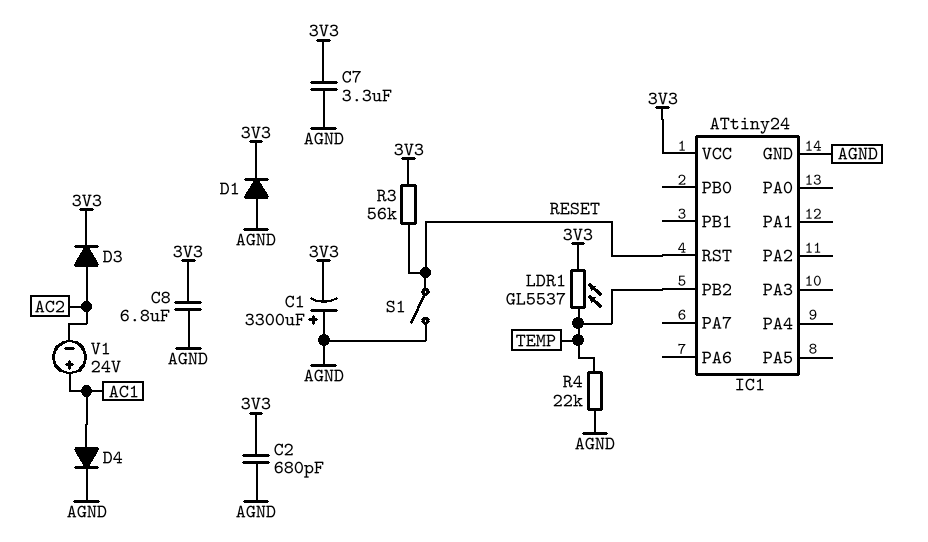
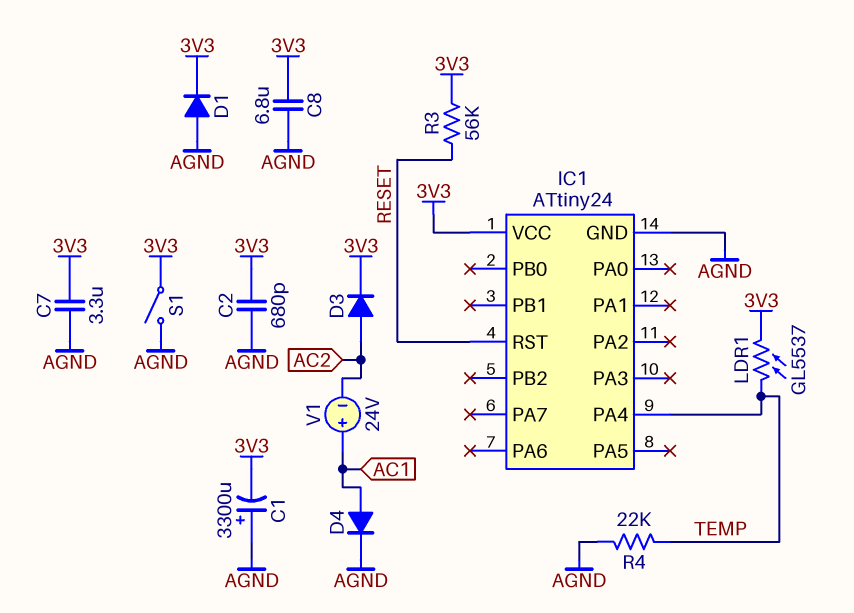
IC1 pin PA4: none -> TEMP
IC1 pin PB2: TEMP -> none
S1: switch (AGND, RESET) -> switch (3V3, AGND)

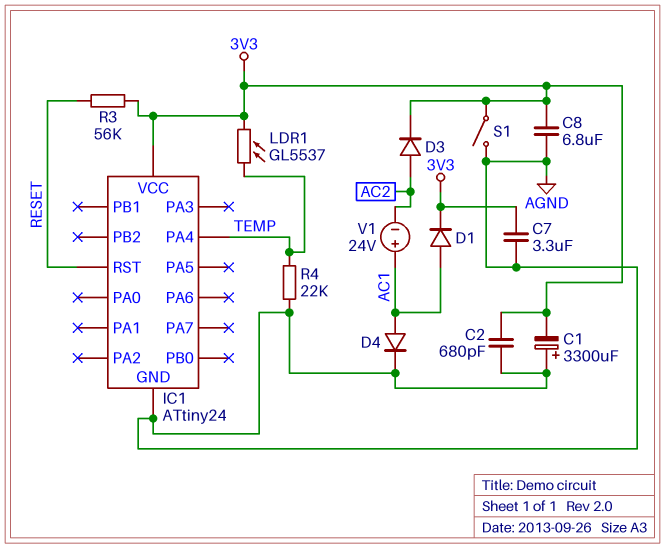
D1: diode (A AGND, K 3V3) -> diode (A AC1, K 3V3)

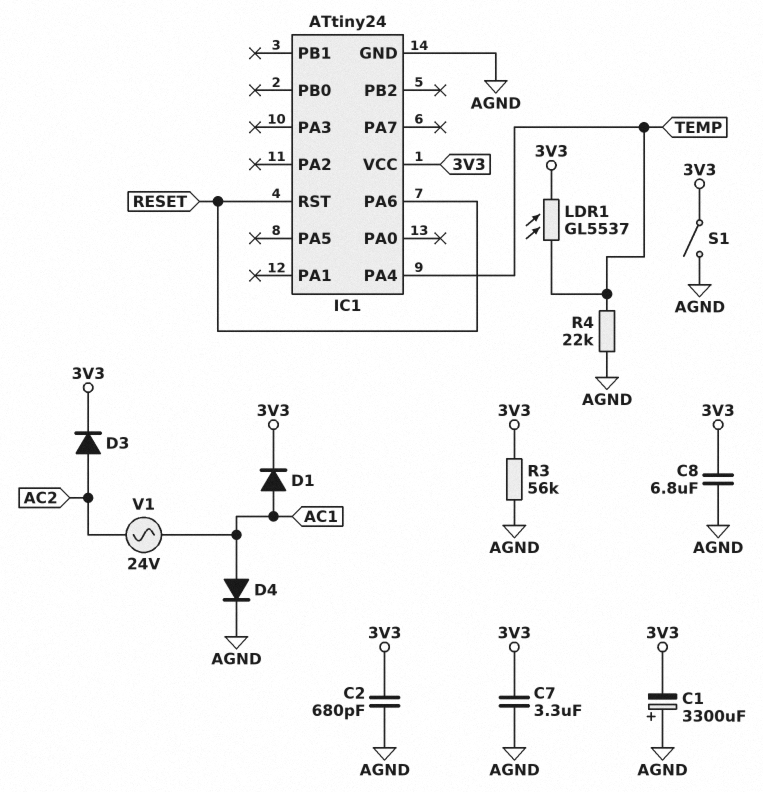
IC1 pin PA6: none -> RESET
R3: 56k (3V3, RESET) -> 56k (3V3, AGND)
V1: 24V (plus AC1, minus AC2) -> AC 24V (AC1, AC2)

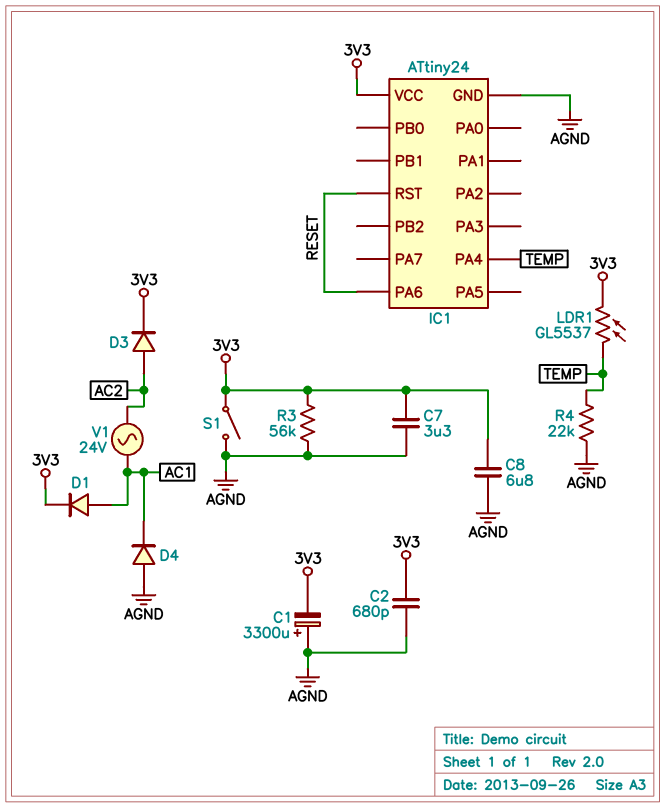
D4: diode (A AC1, K AGND) -> diode (A AGND, K AC1)

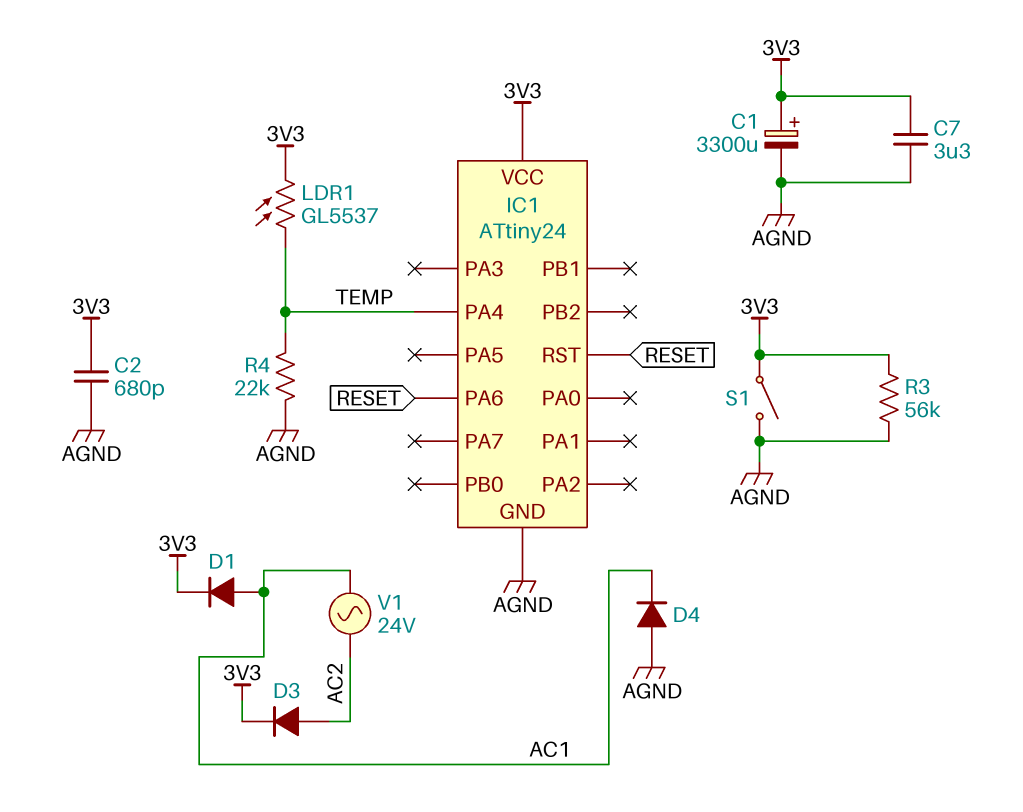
C1: 3300uF (plus AGND, minus 3V3) -> 3300uF (plus 3V3, minus AGND)
C8: 6.8uF (3V3, AGND) -> none

